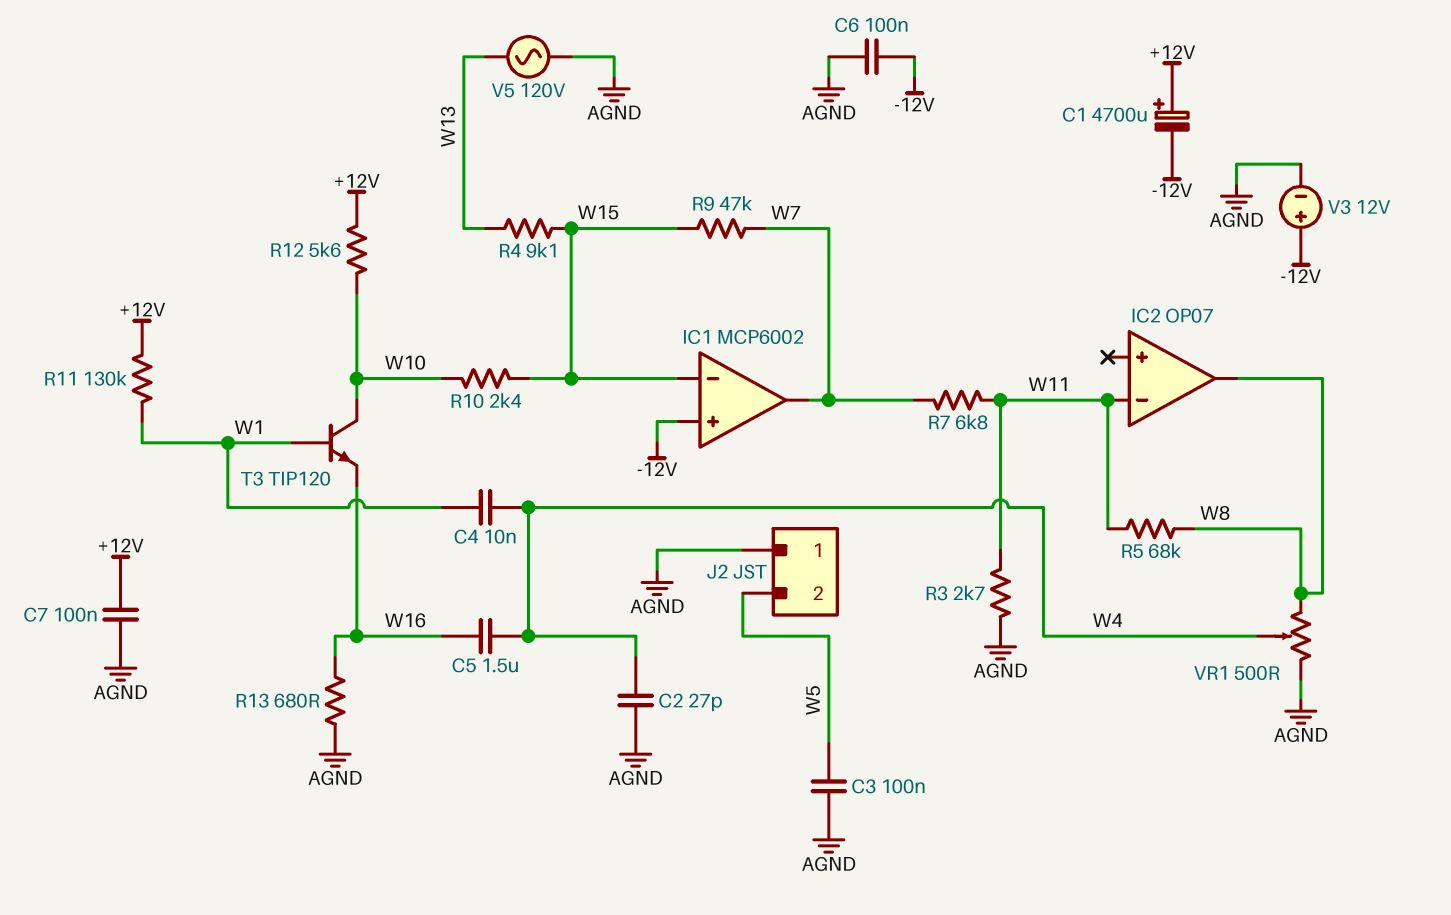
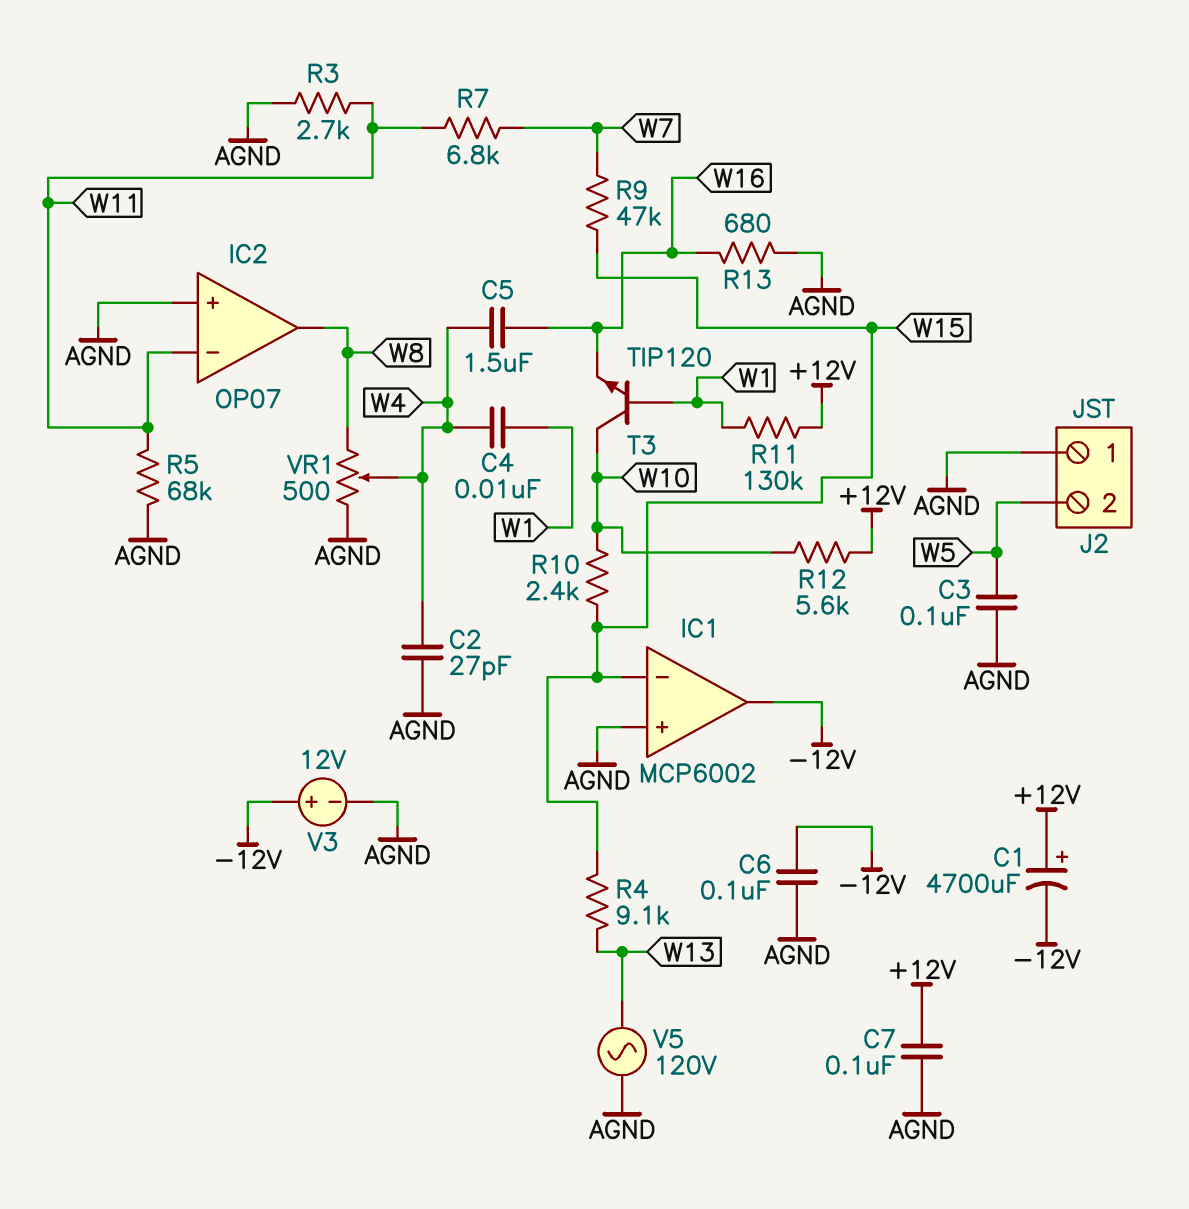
IC1 pin in+: -12V -> AGND
IC1 pin out: W7 -> -12V
IC2 pin in+: none -> AGND
R5: 68k (W8, W11) -> 68k (AGND, W11)

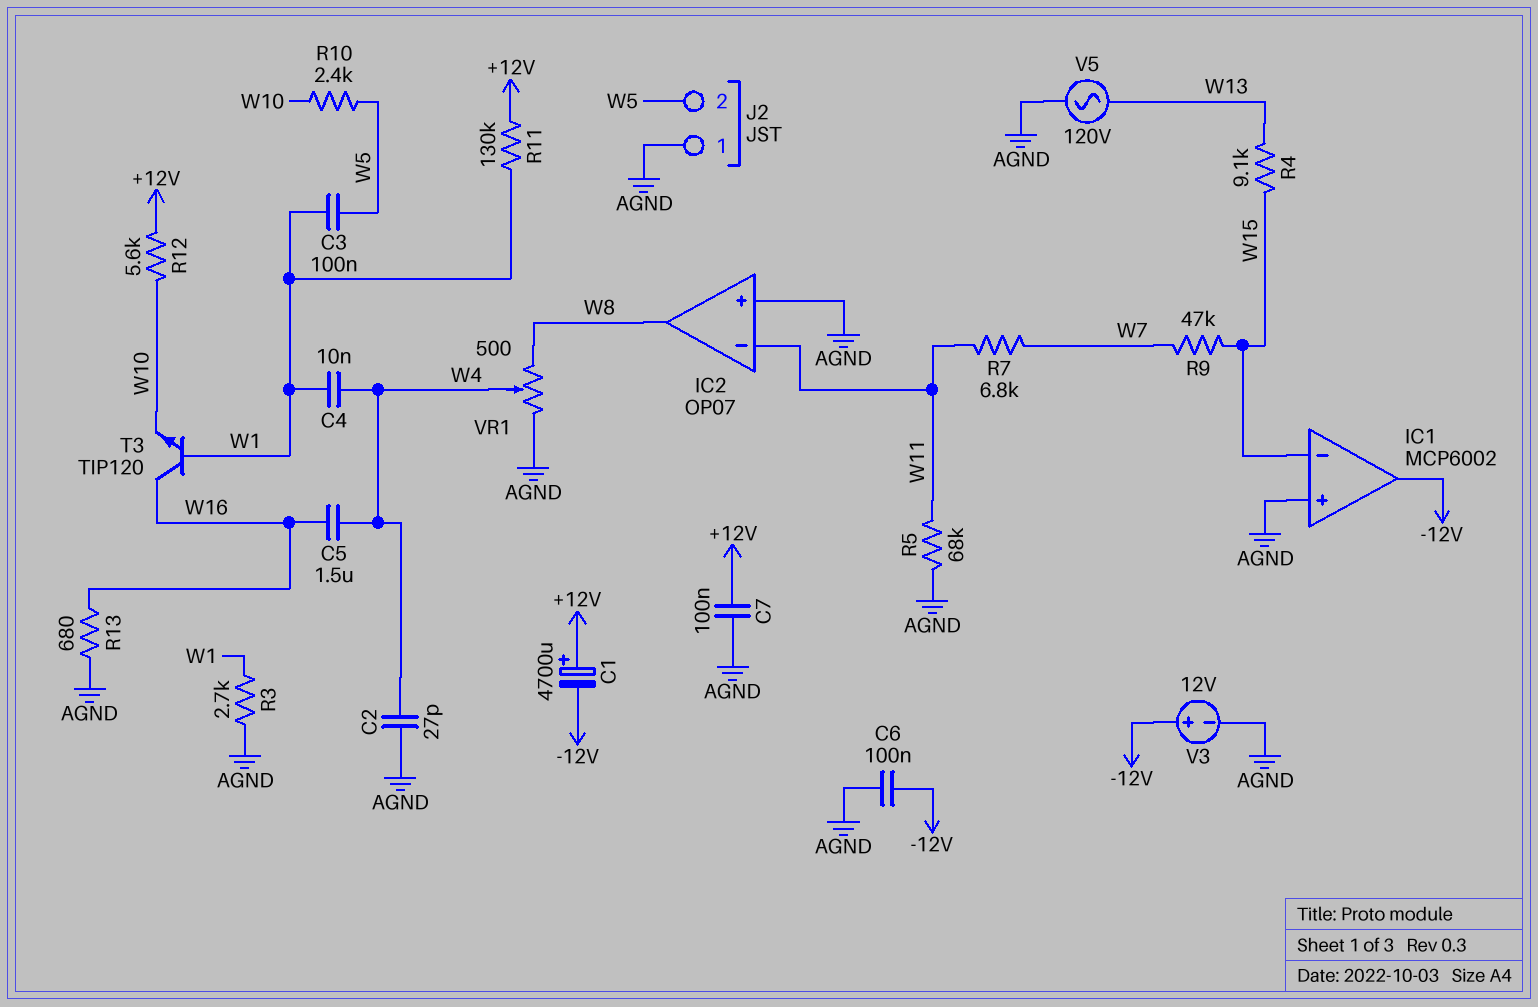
C3: 100nF (AGND, W5) -> 100nF (W1, W5)
R3: 2.7k (AGND, W11) -> 2.7k (AGND, W1)
R10: 2.4k (W10, W15) -> 2.4k (W5, W10)
T3: NPN TIP120 (B W1, C W10, E W16) -> NPN TIP120 (B W1, C W16, E W10)

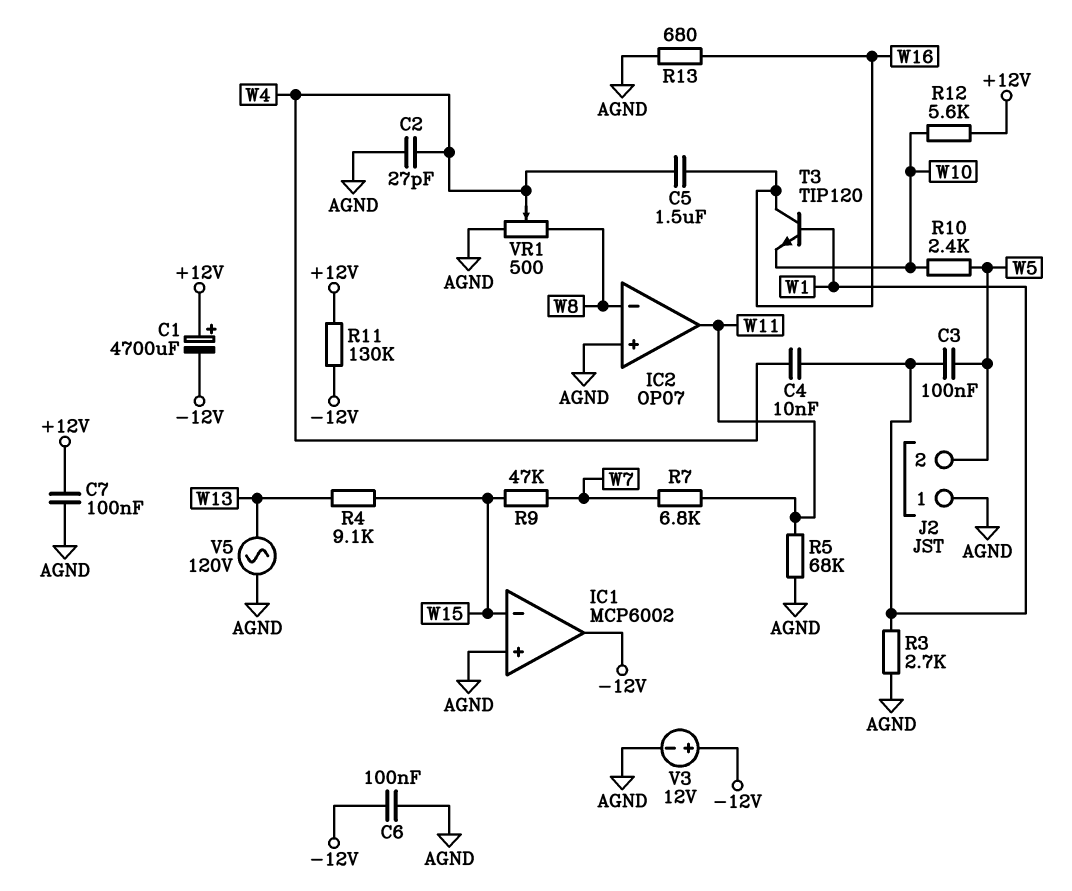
IC2 pin in-: W11 -> W8
IC2 pin out: W8 -> W11
R11: 130k (+12V, W1) -> 130k (+12V, -12V)

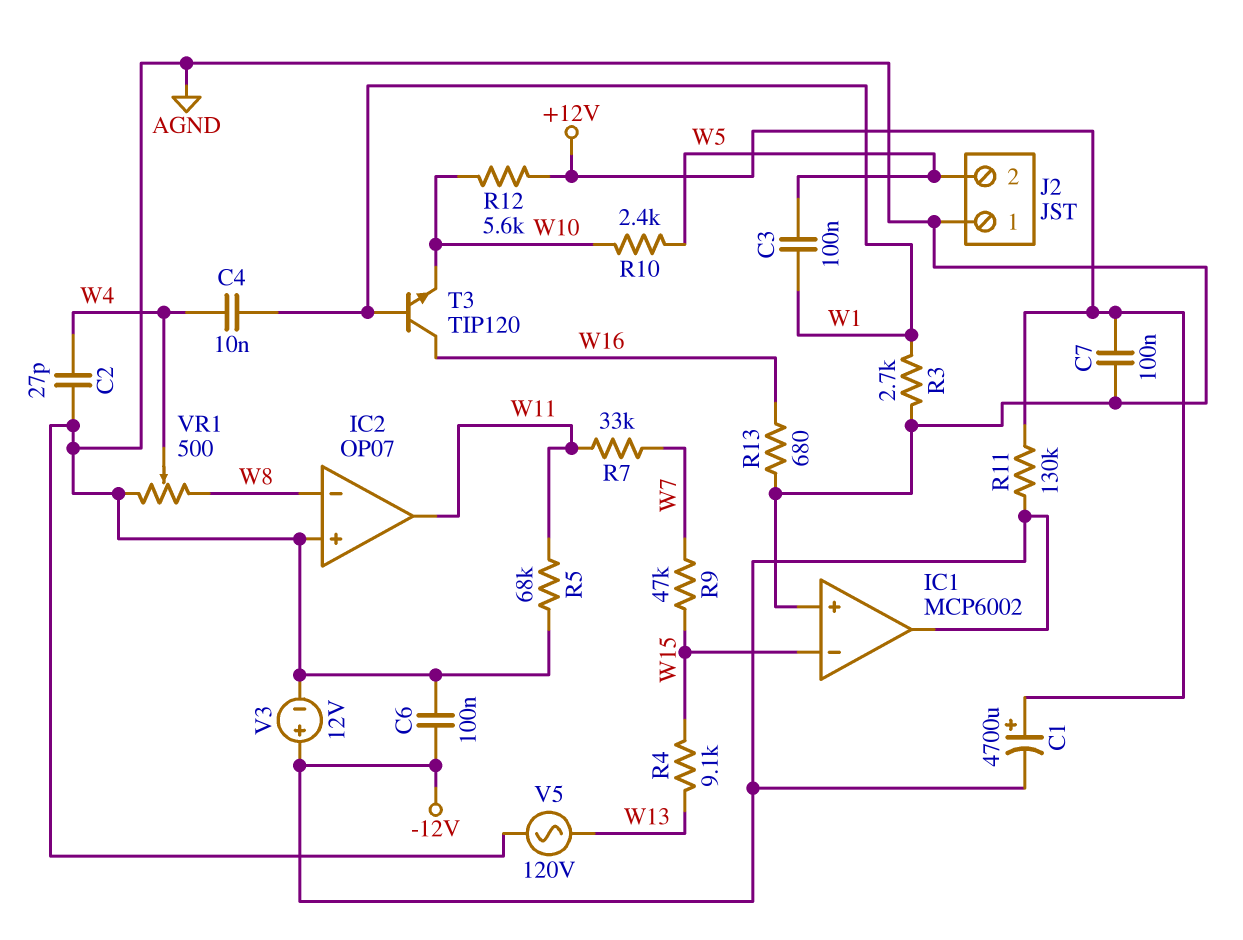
C5: 1.5uF (W4, W16) -> none
R7: 6.8k (W7, W11) -> 33k (W7, W11)

